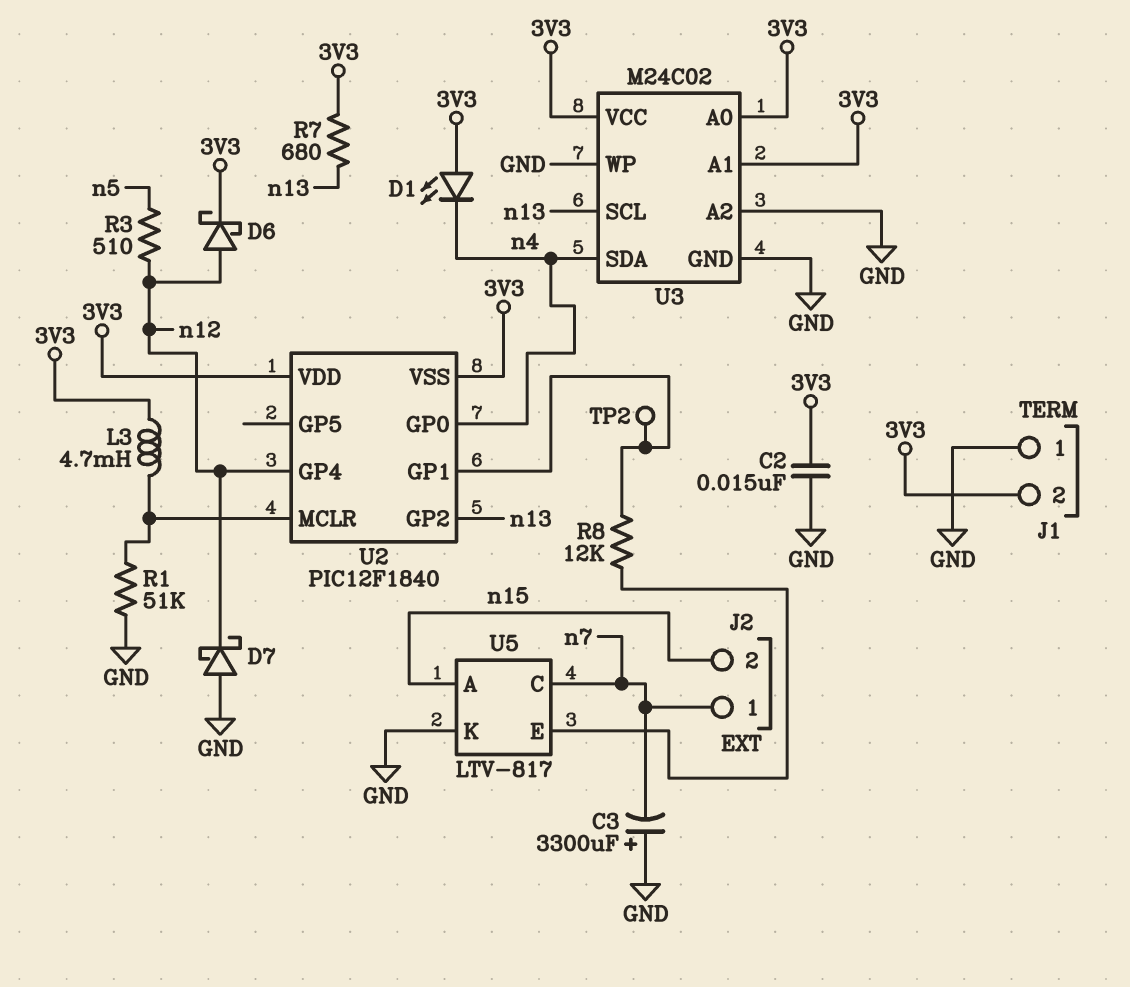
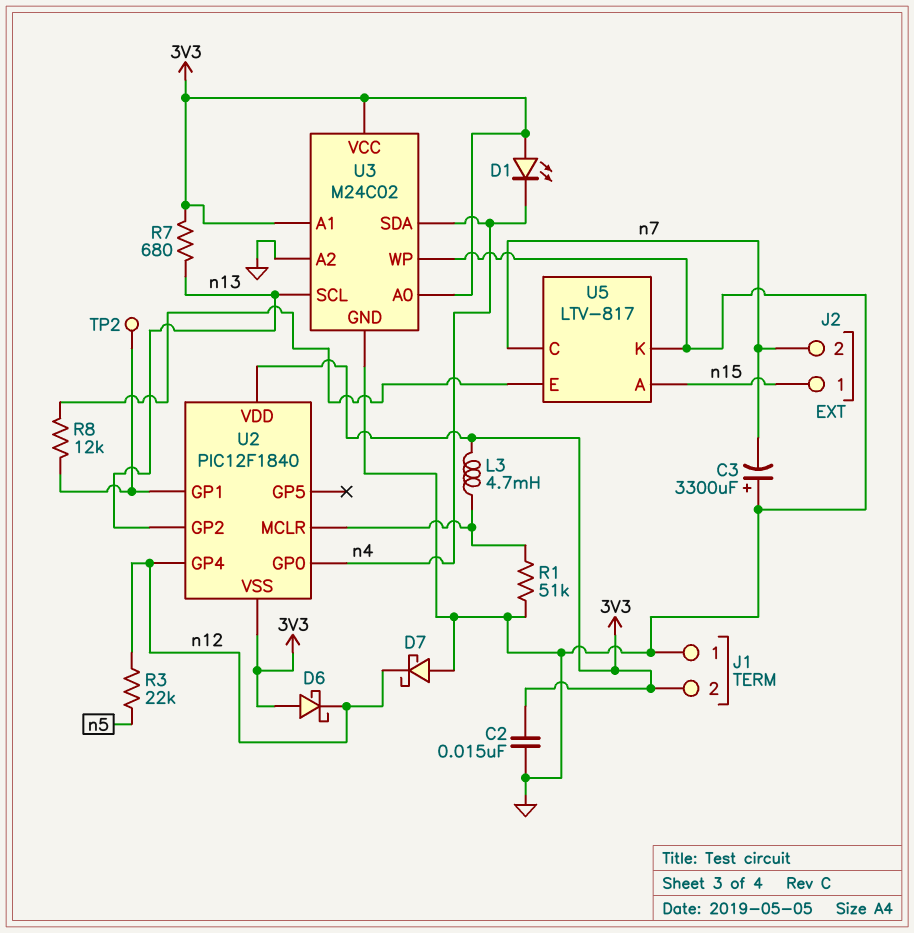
D6: schottky (A n12, K 3V3) -> schottky (A 3V3, K n12)
J2 pin 1: n7 -> n15
J2 pin 2: n15 -> n7
R3: 510 (n5, n12) -> 22k (n5, n12)

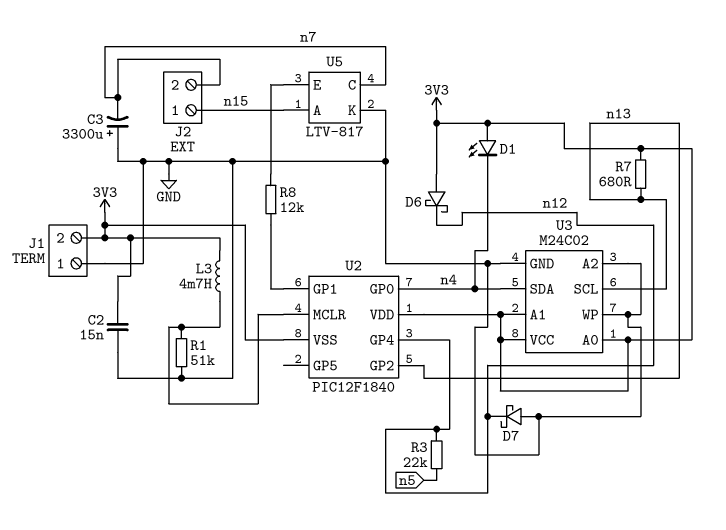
TP2: test point (U2/GP1) -> none

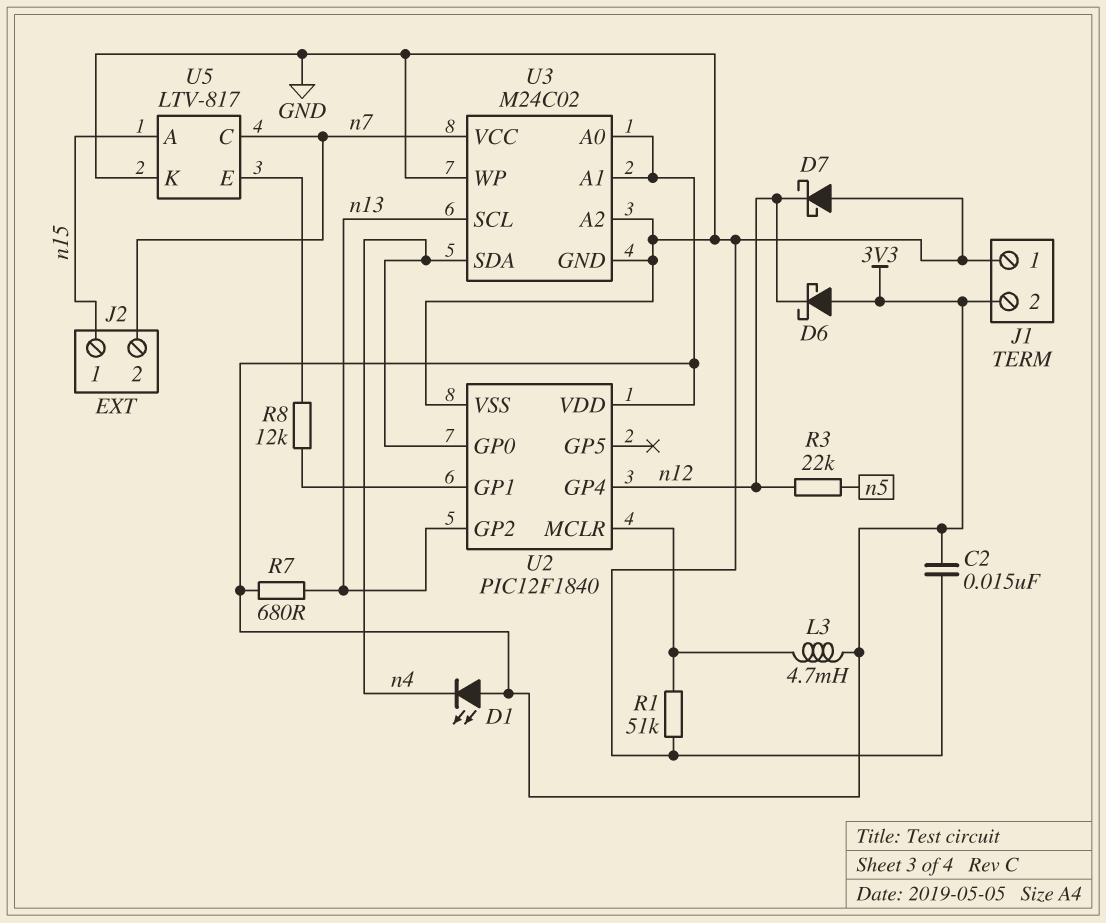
C3: 3300uF (plus GND, minus n7) -> none
U2 pin VSS: 3V3 -> GND
U3 pin VCC: 3V3 -> n7

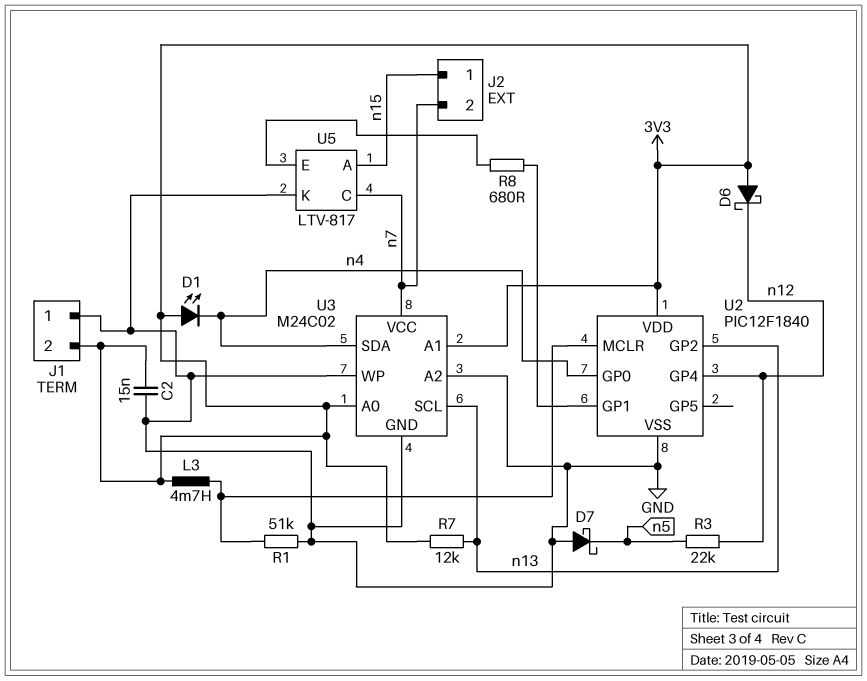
D7: schottky (A GND, K n12) -> schottky (A GND, K n5)
R7: 680 (3V3, n13) -> 12k (3V3, n13)
R8: 12k (U2/GP1, U5/E) -> 680 (U2/GP1, U5/E)

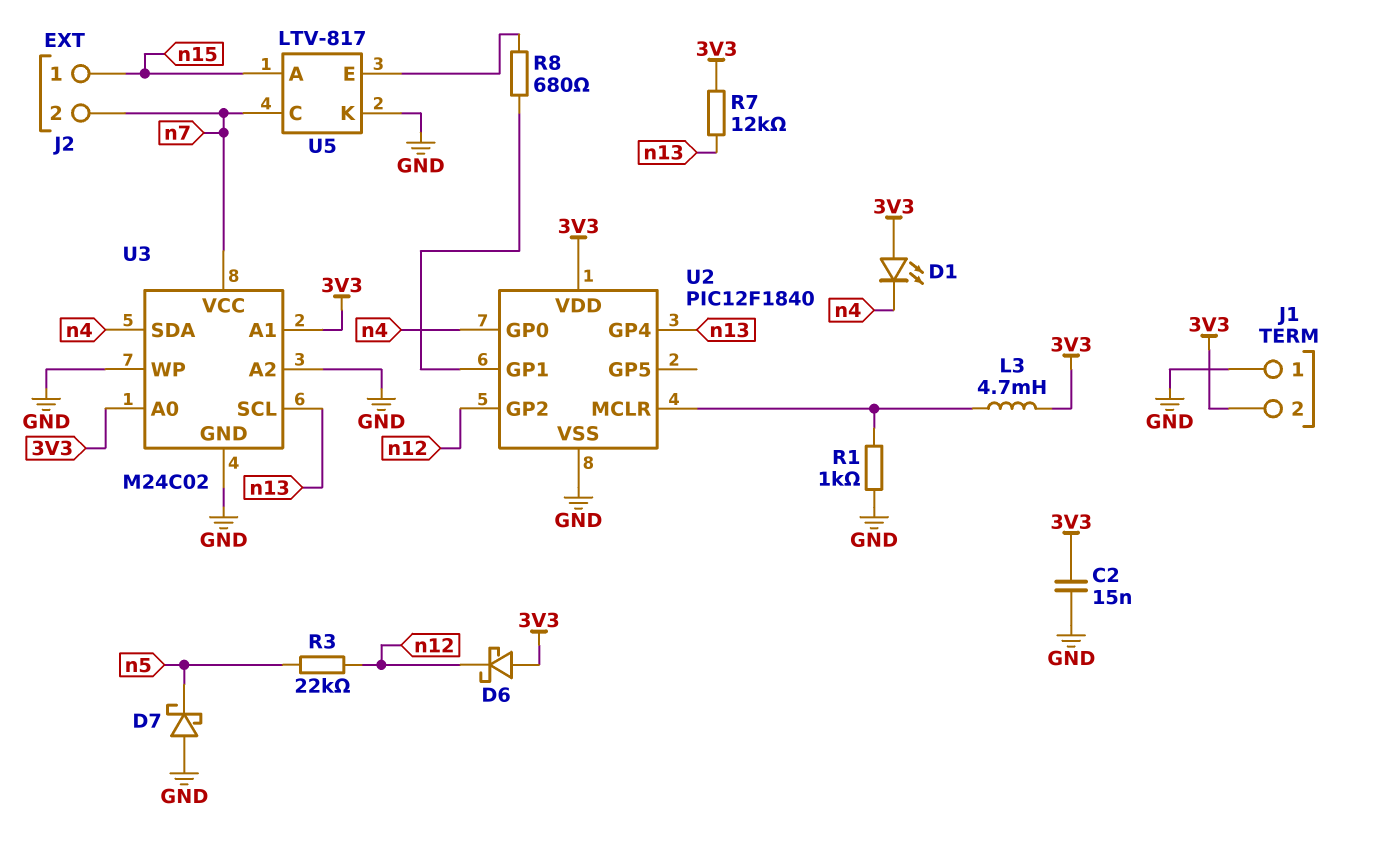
R1: 51k (GND, U2/MCLR) -> 1k (GND, U2/MCLR)
U2 pin GP2: n13 -> n12
U2 pin GP4: n12 -> n13

